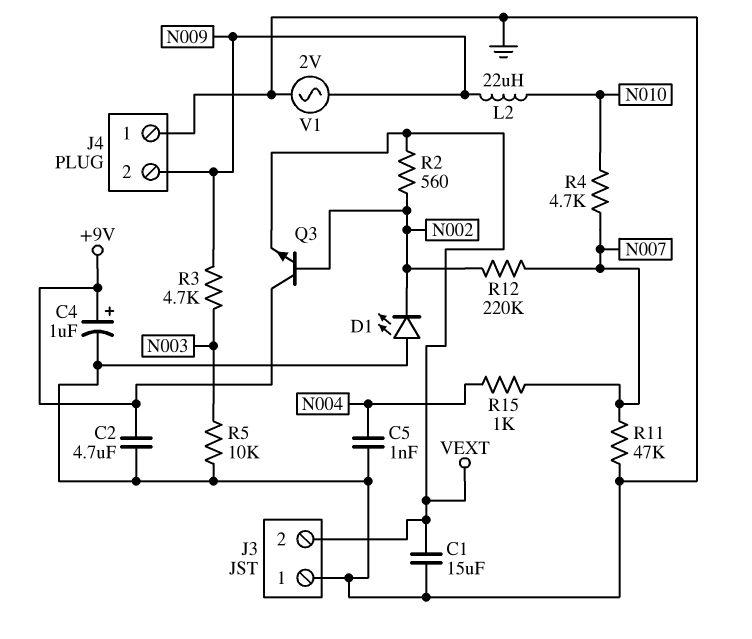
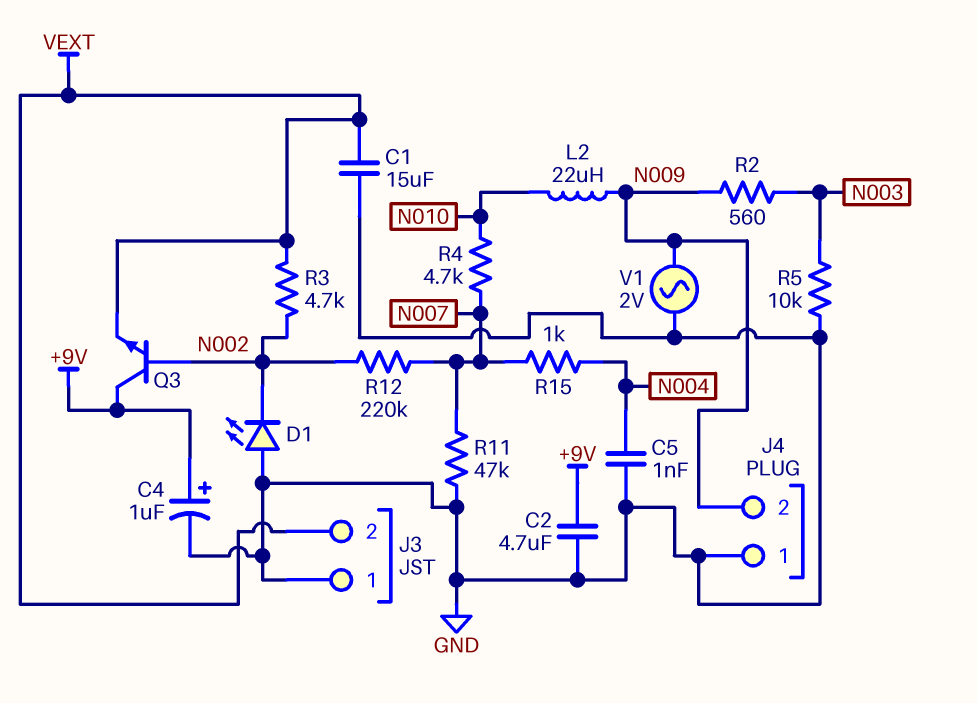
R2: 560 (N002, VEXT) -> 560 (N003, N009)
R3: 4.7k (N003, N009) -> 4.7k (N002, VEXT)

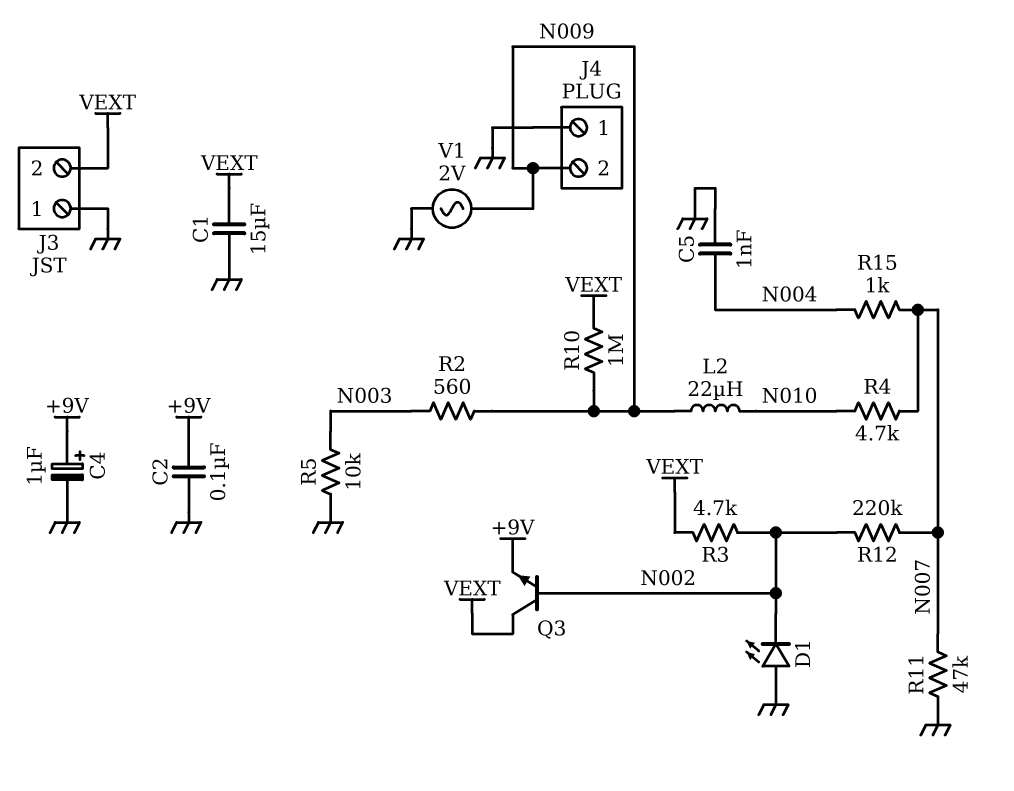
C2: 4.7uF (+9V, GND) -> 100nF (+9V, GND)
Q3: NPN (B N002, C +9V, E VEXT) -> NPN (B N002, C VEXT, E +9V)
R10: none -> 1M (N009, VEXT)

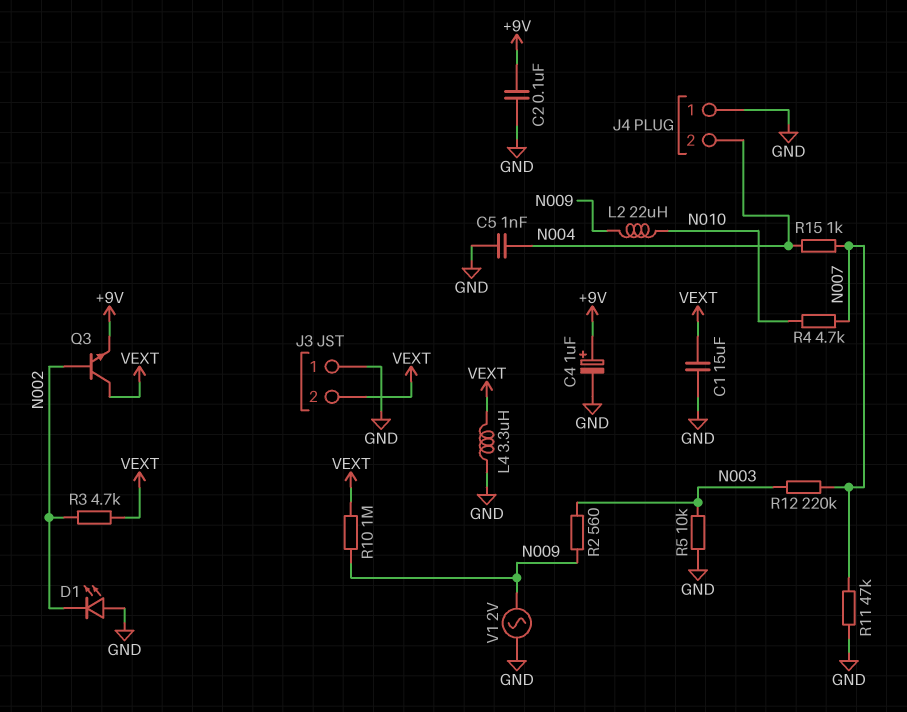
J4 pin 2: N009 -> N004
L4: none -> 3.3uH (GND, VEXT)
R12: 220k (N002, N007) -> 220k (N003, N007)

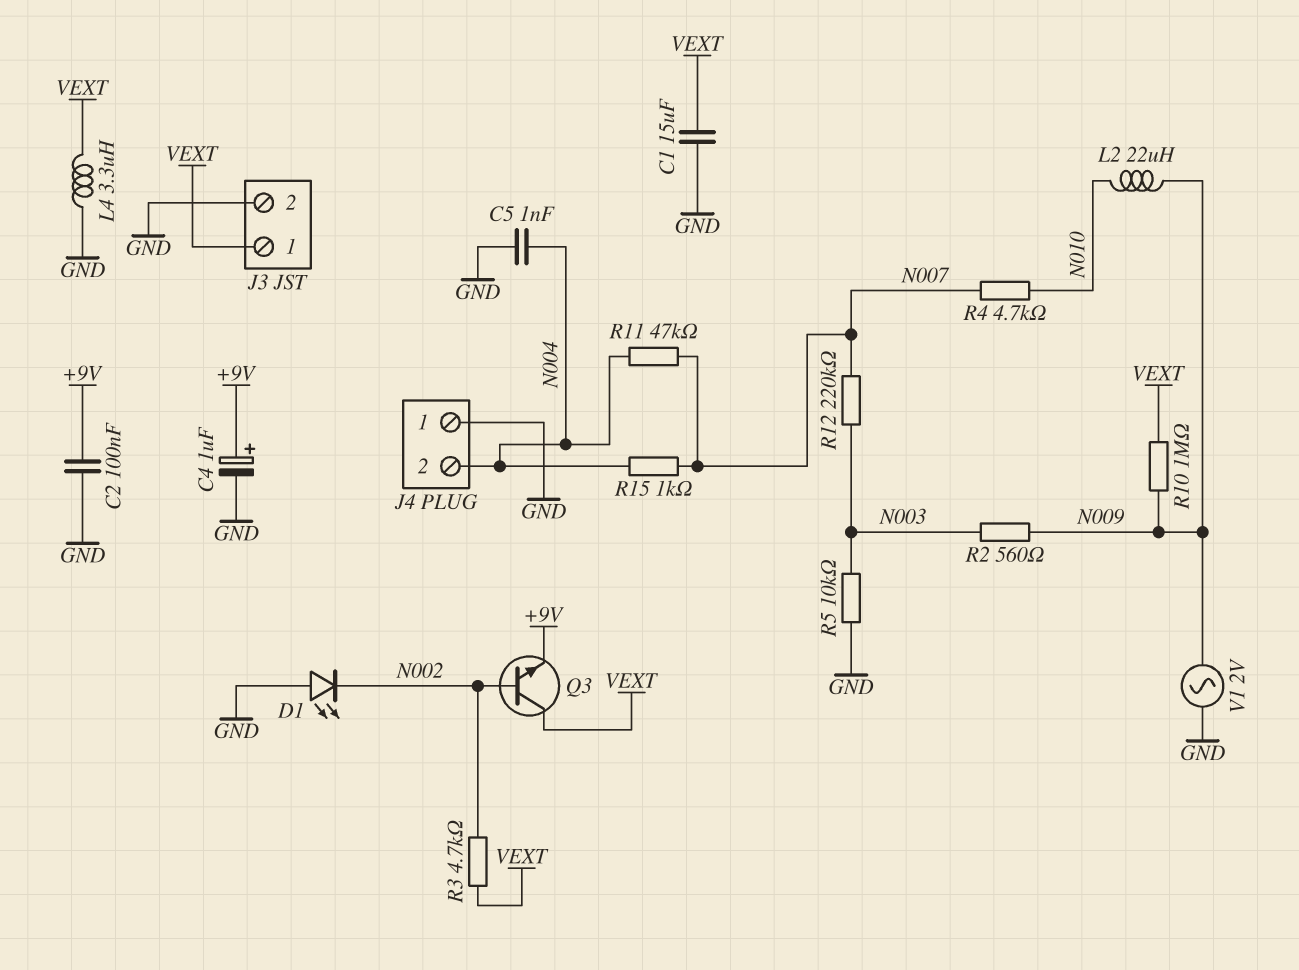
J3 pin 1: GND -> VEXT
J3 pin 2: VEXT -> GND
R11: 47k (GND, N007) -> 47k (N004, N007)

